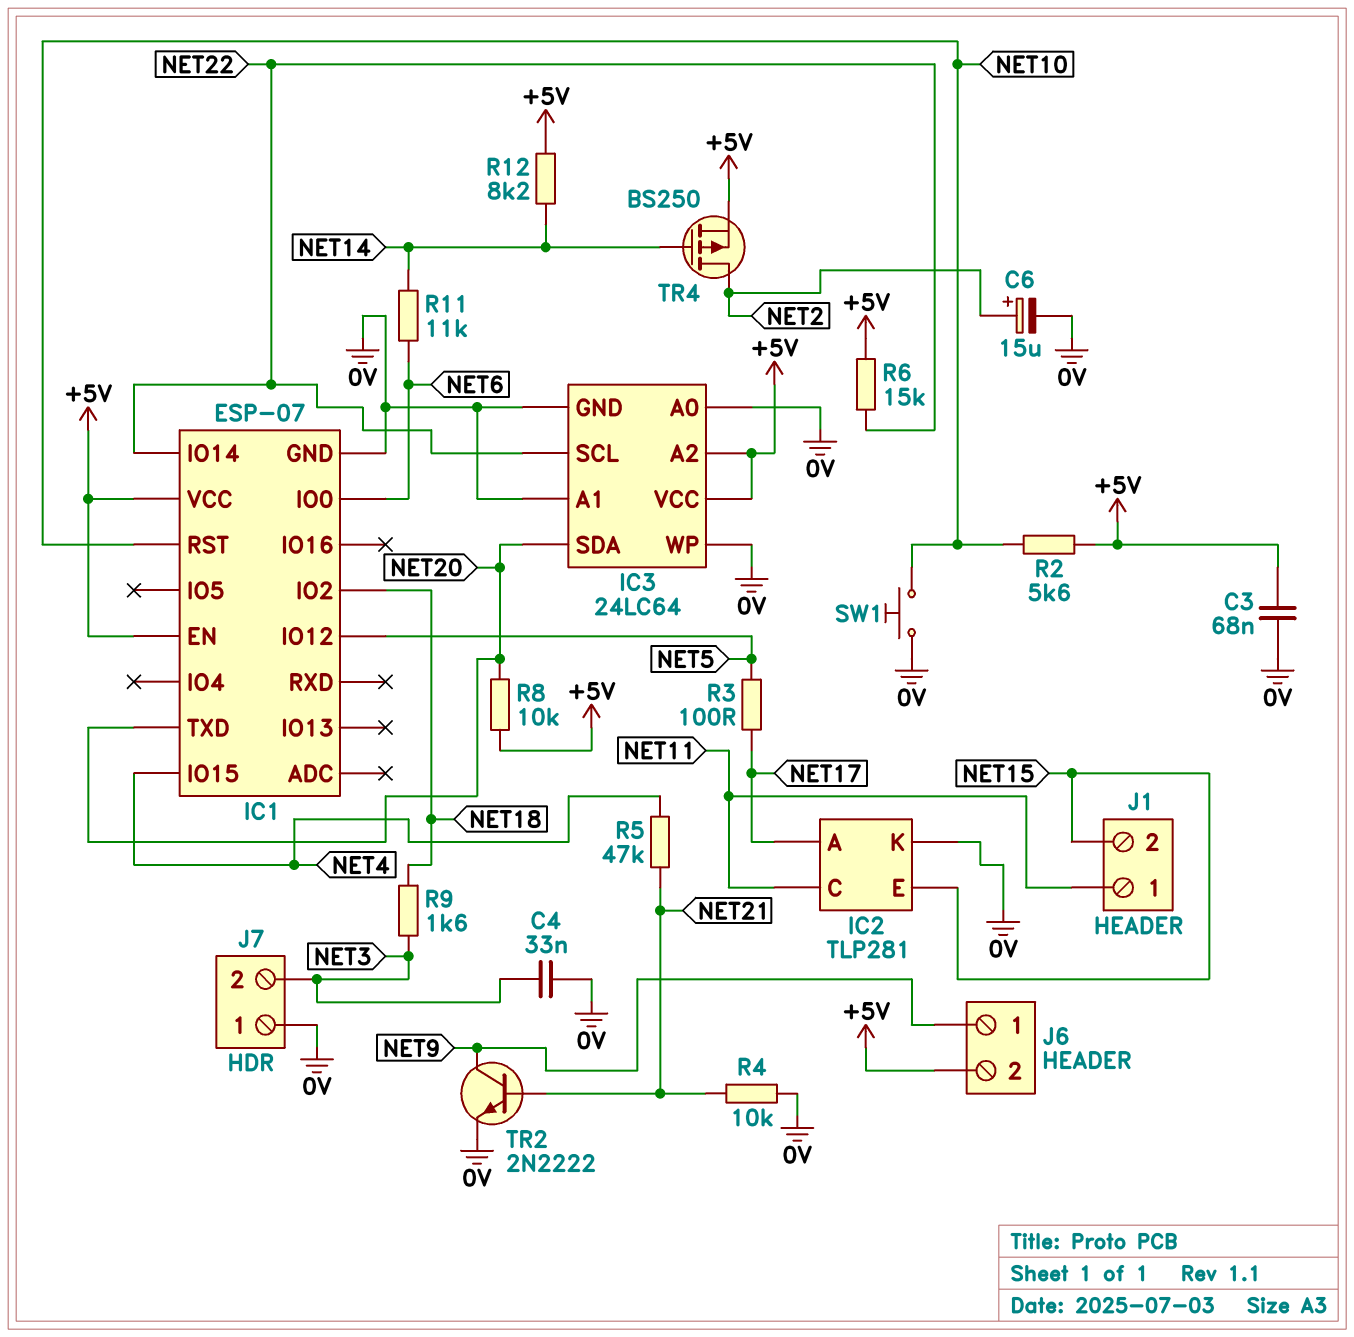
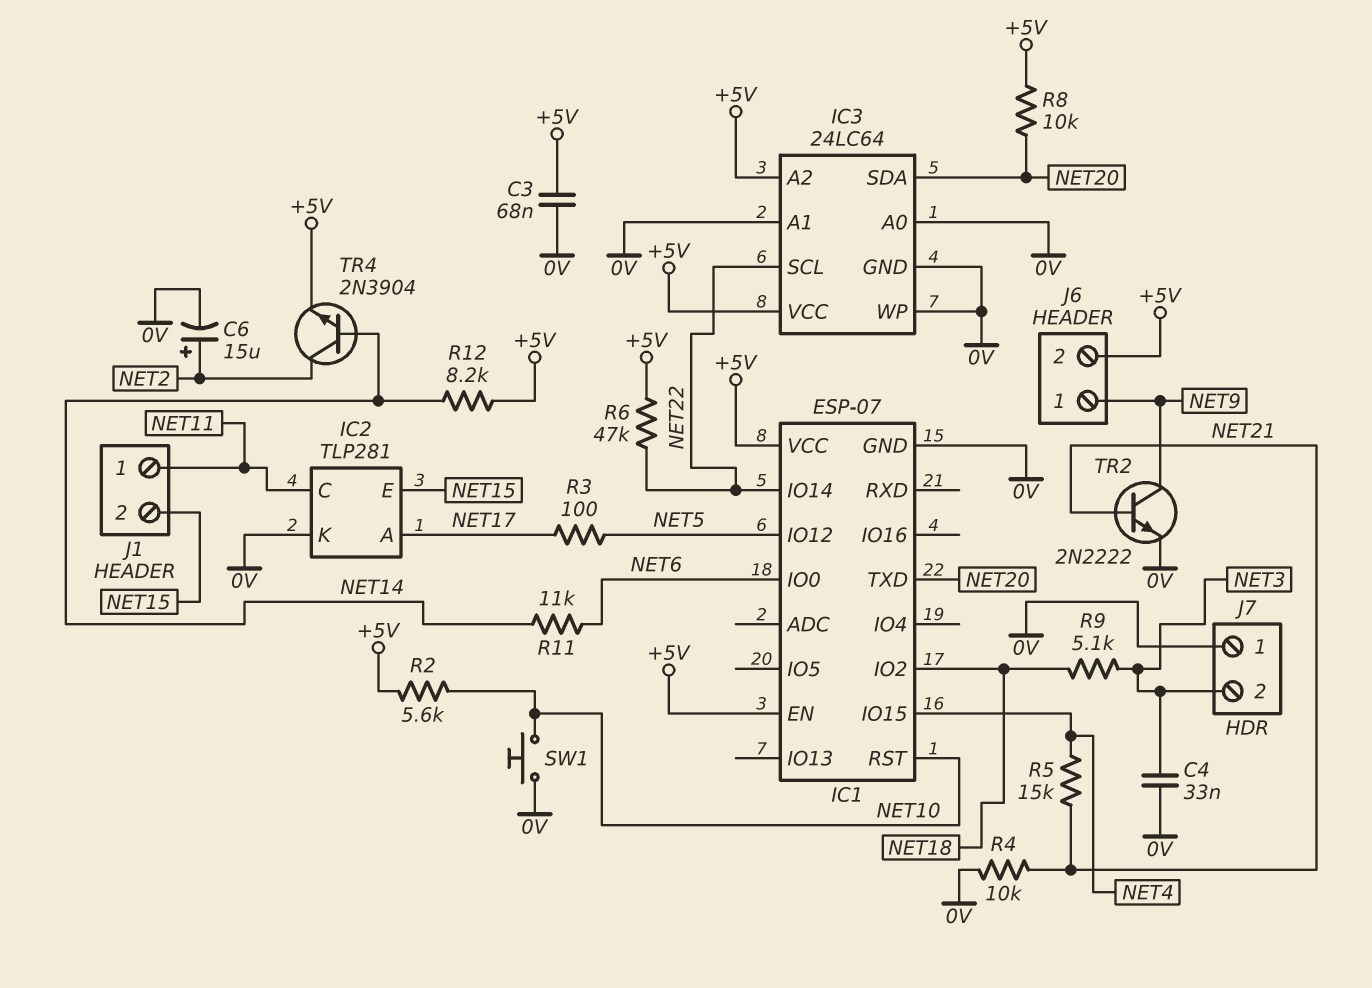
R5: 47k (NET4, NET21) -> 15k (NET4, NET21)
R6: 15k (+5V, NET22) -> 47k (+5V, NET22)
R9: 1.6k (NET3, NET18) -> 5.1k (NET3, NET18)
TR4: PMOS BS250 (G NET14, D NET2, S +5V) -> NPN 2N3904 (B NET14, C NET2, E +5V)

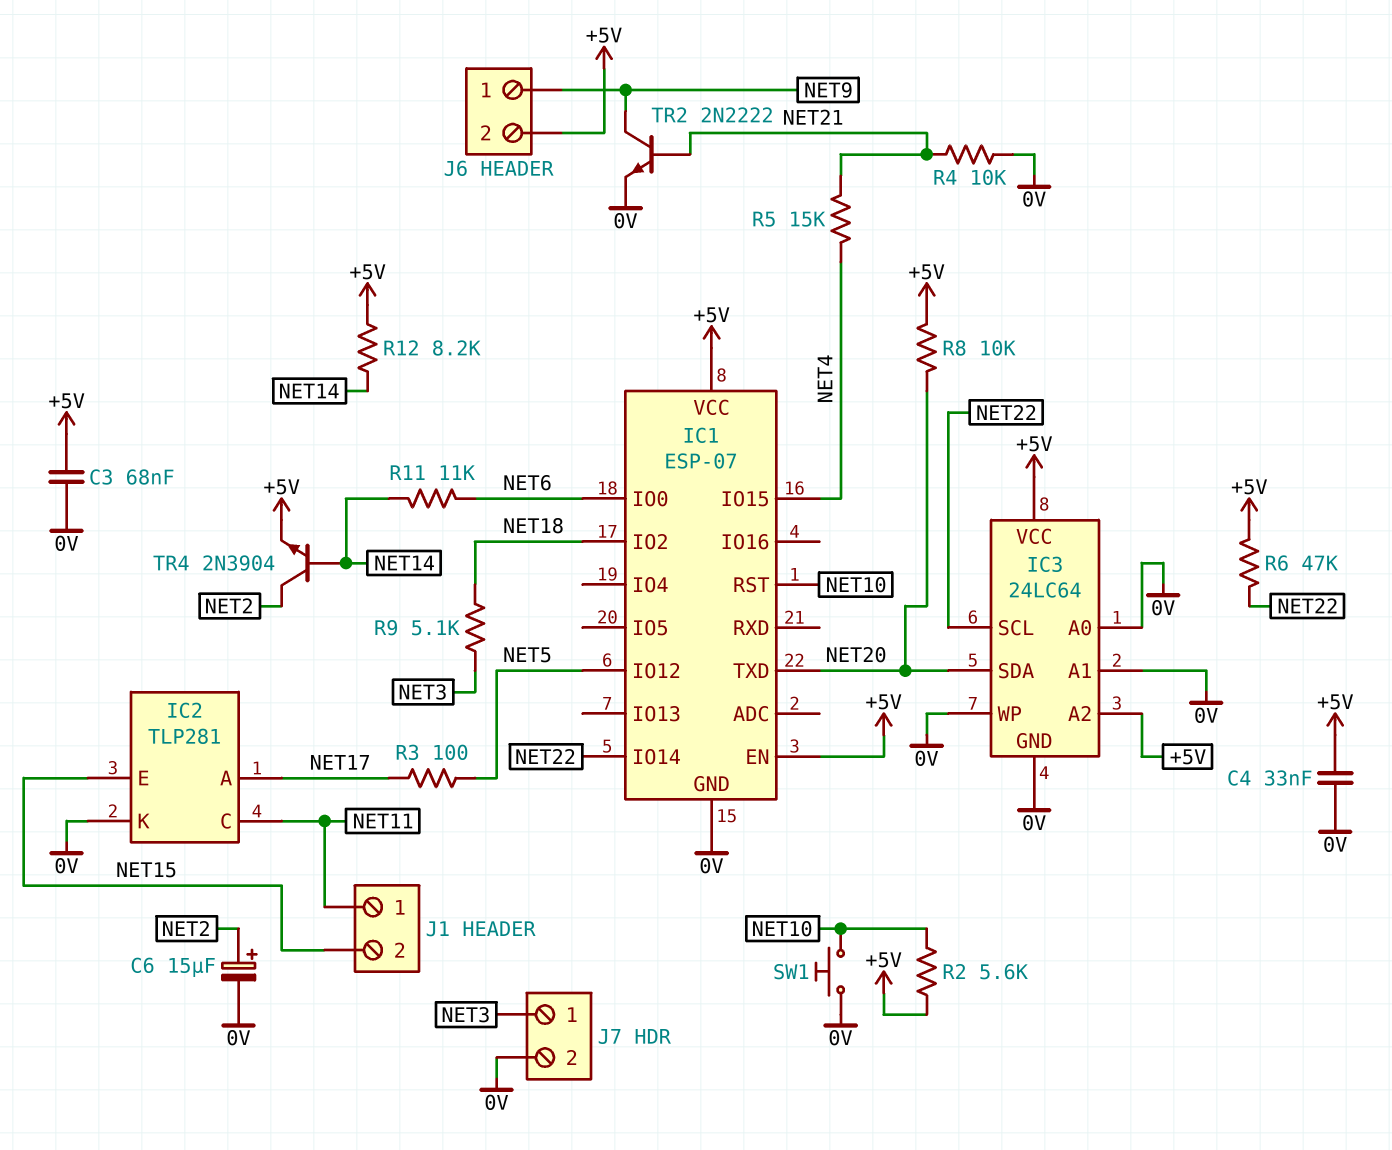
C4: 33nF (0V, NET3) -> 33nF (+5V, 0V)
J7 pin 1: 0V -> NET3
J7 pin 2: NET3 -> 0V

